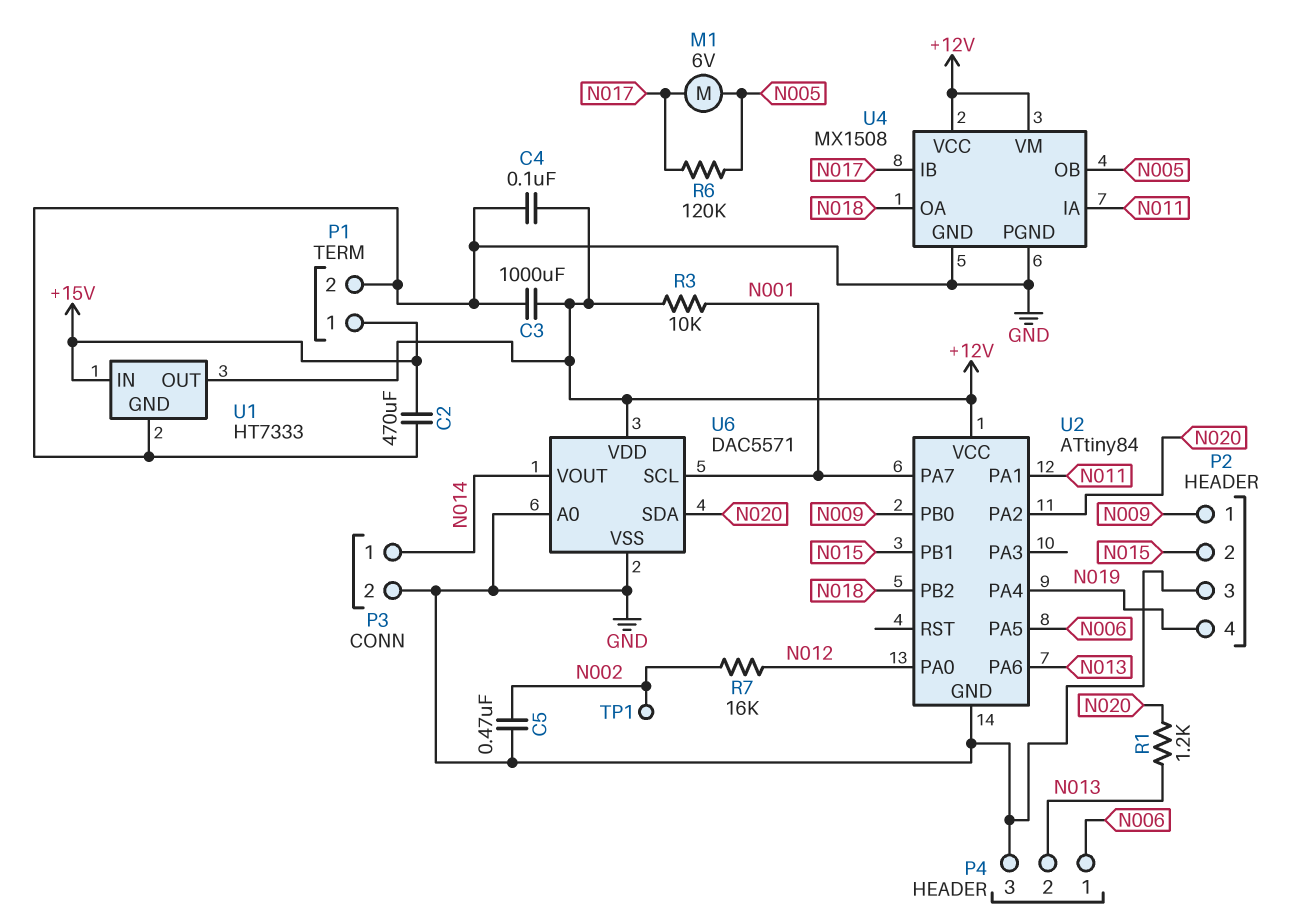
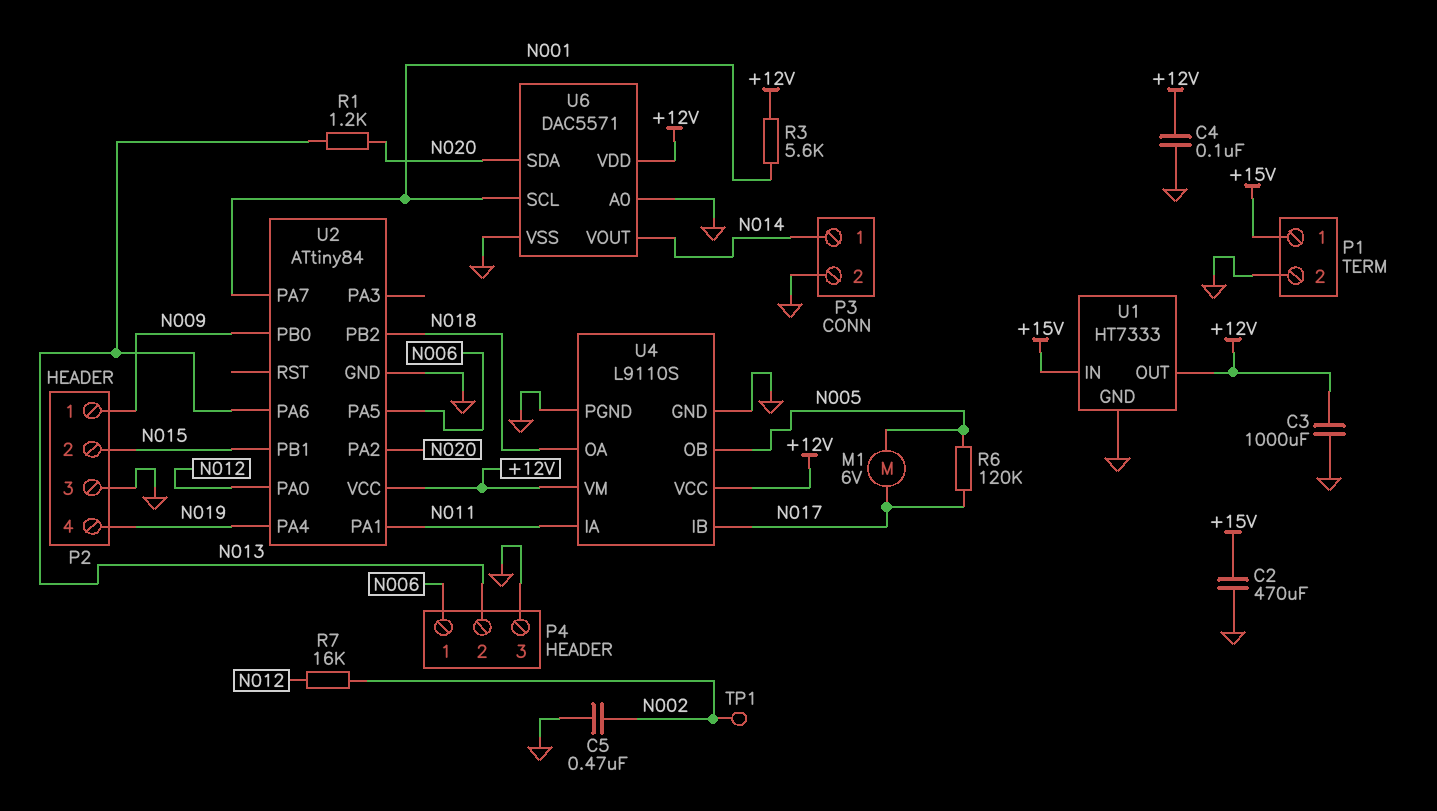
R3: 10k (+12V, N001) -> 5.6k (+12V, N001)
U4: MX1508 -> L9110S

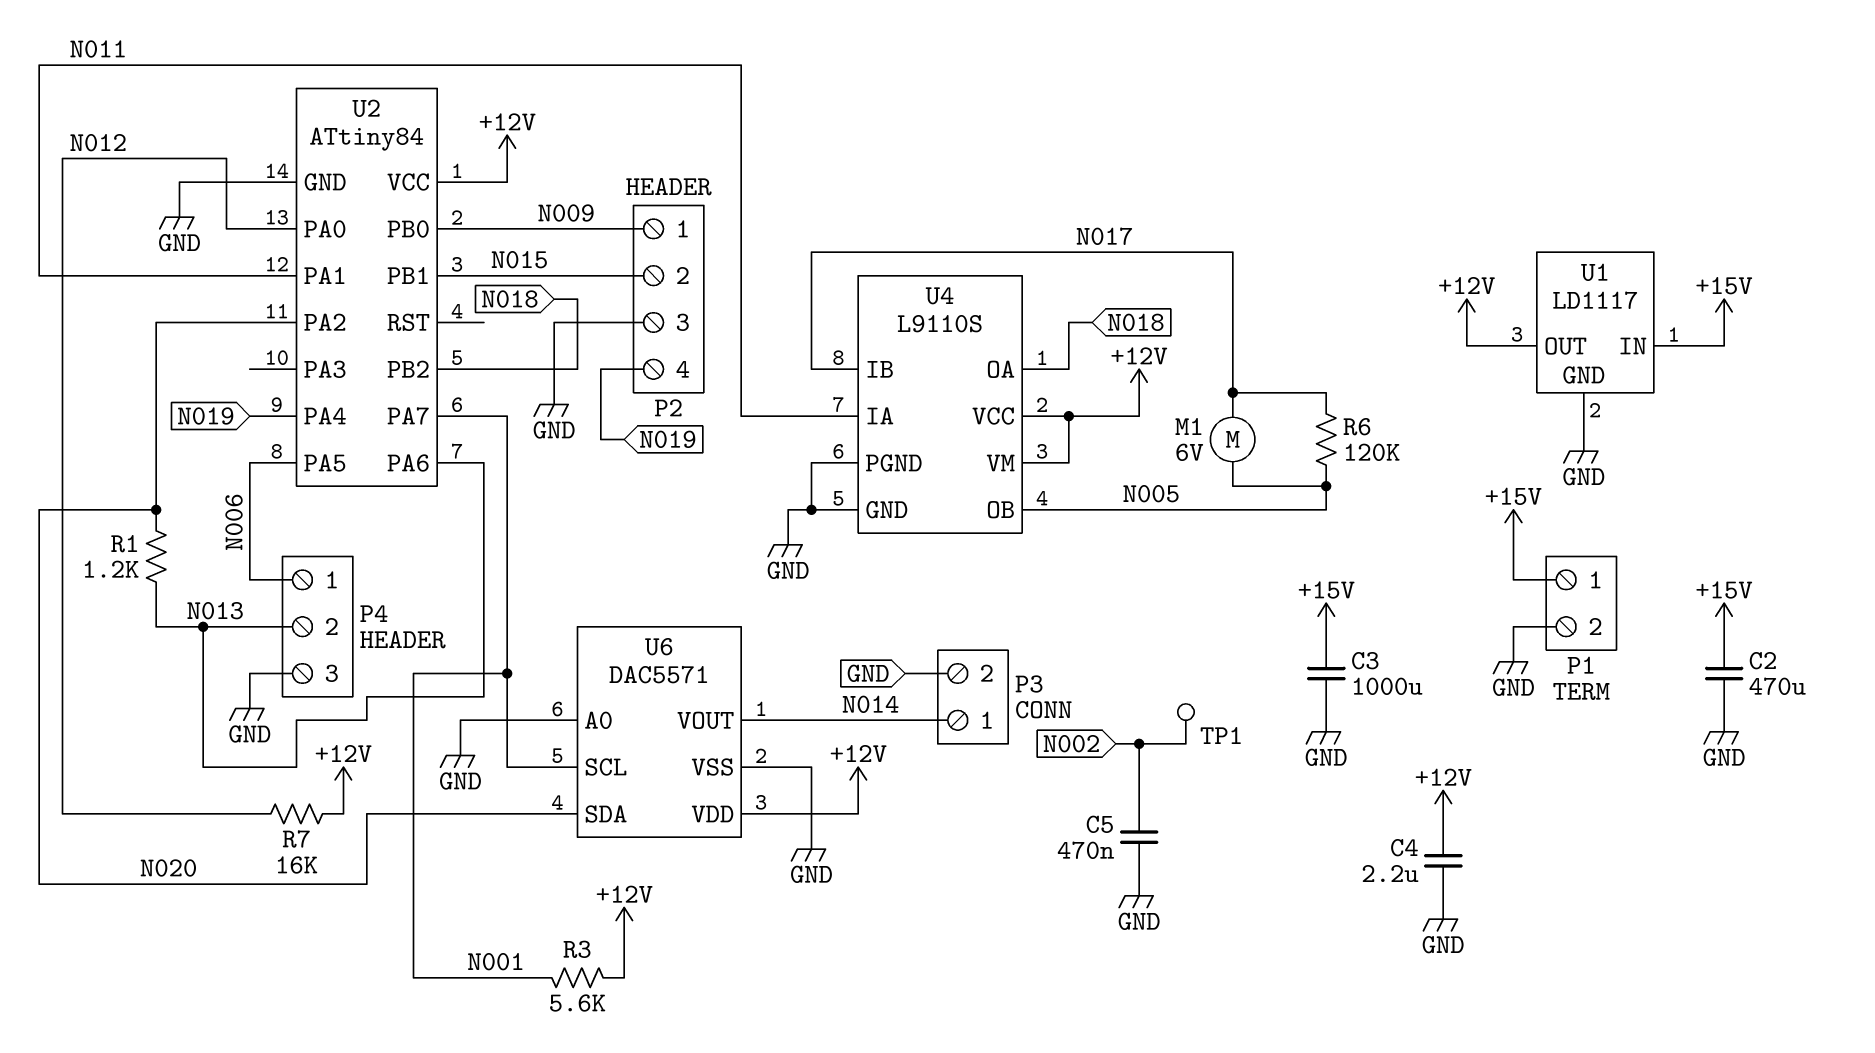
C3: 1000uF (+12V, GND) -> 1000uF (+15V, GND)
C4: 100nF (+12V, GND) -> 2.2uF (+12V, GND)
R7: 16k (N002, N012) -> 16k (+12V, N012)
U1: HT7333 -> LD1117

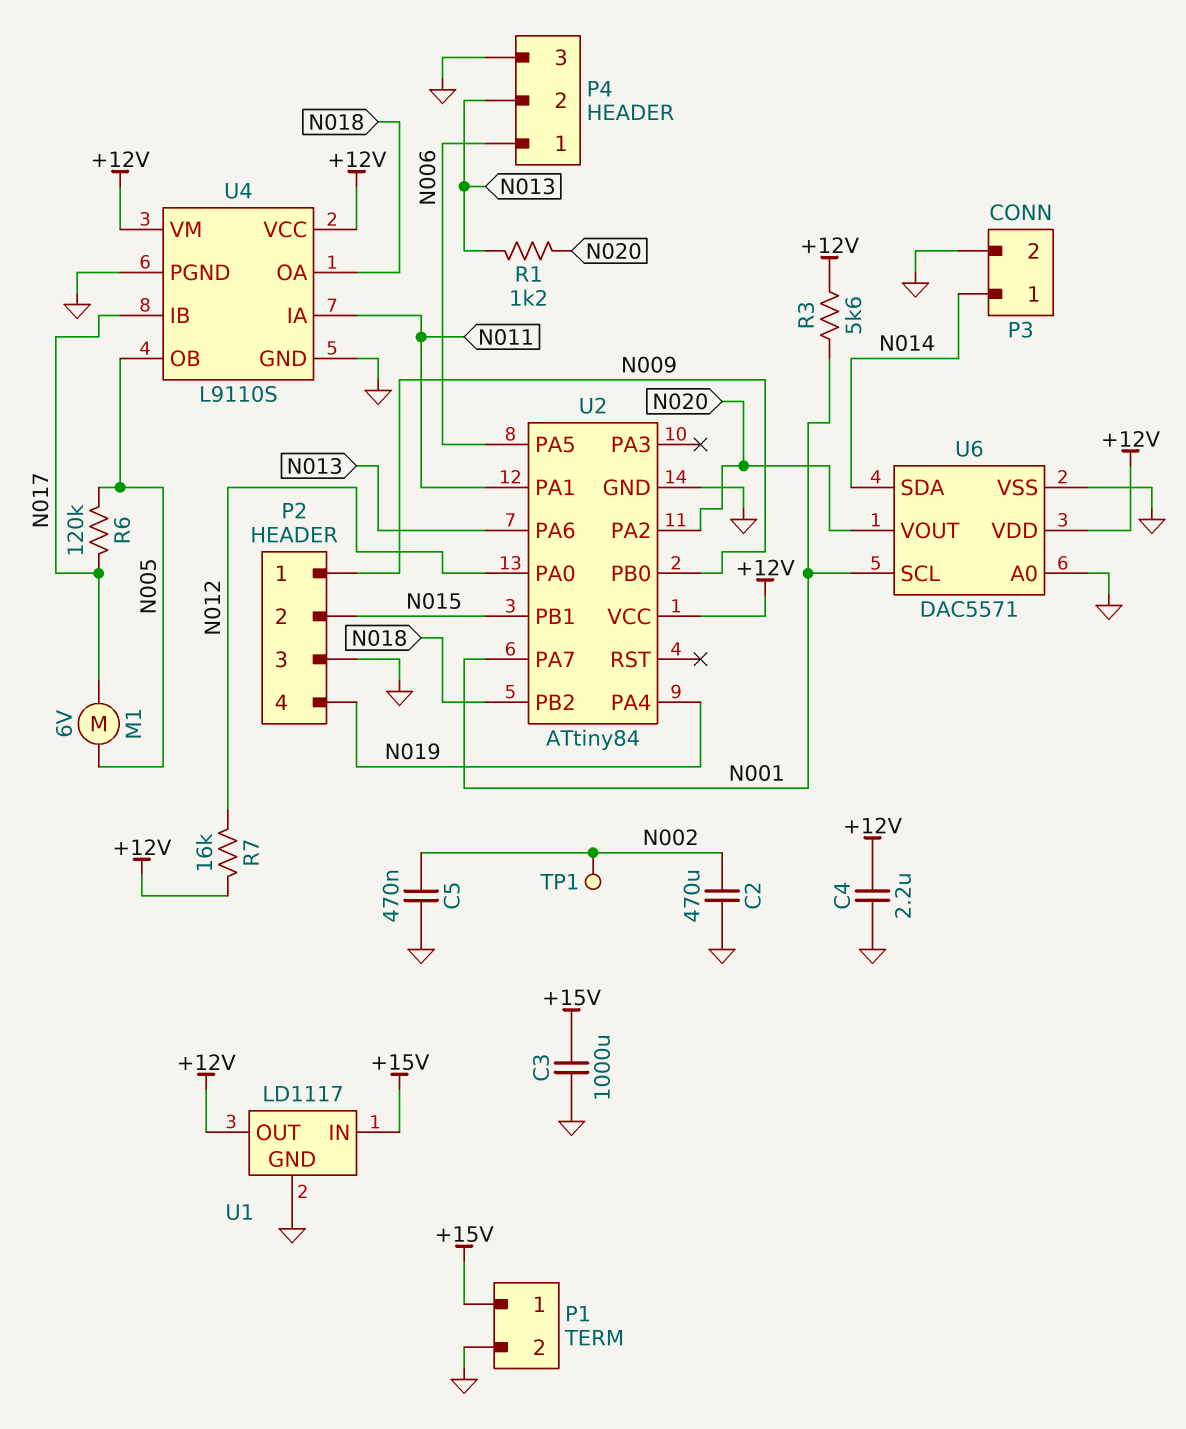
C2: 470uF (+15V, GND) -> 470uF (GND, N002)
U6 pin SDA: N020 -> N014
U6 pin VOUT: N014 -> N020

